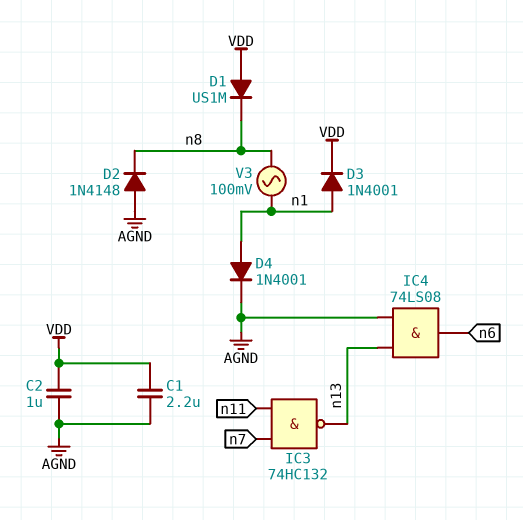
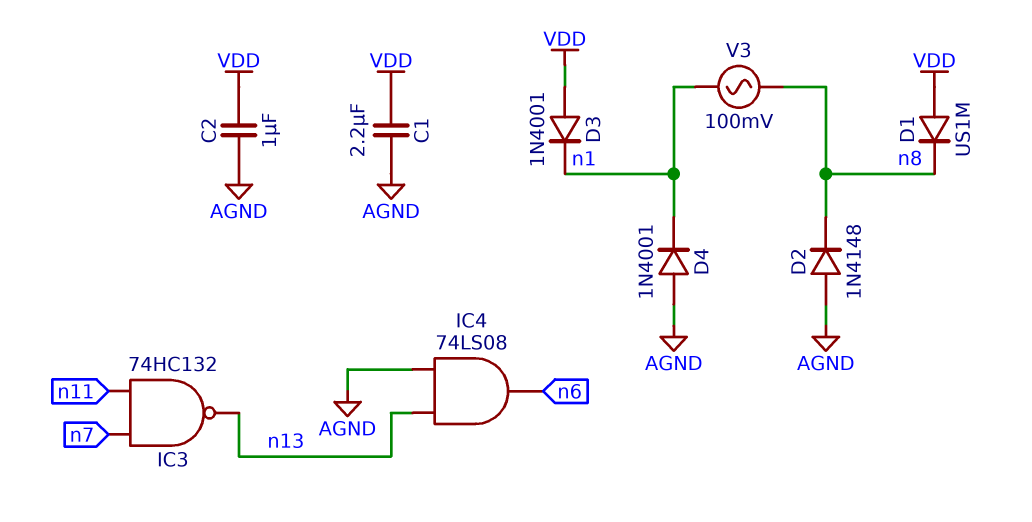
D3: diode 1N4001 (A n1, K VDD) -> diode 1N4001 (A VDD, K n1)
D4: diode 1N4001 (A n1, K AGND) -> diode 1N4001 (A AGND, K n1)

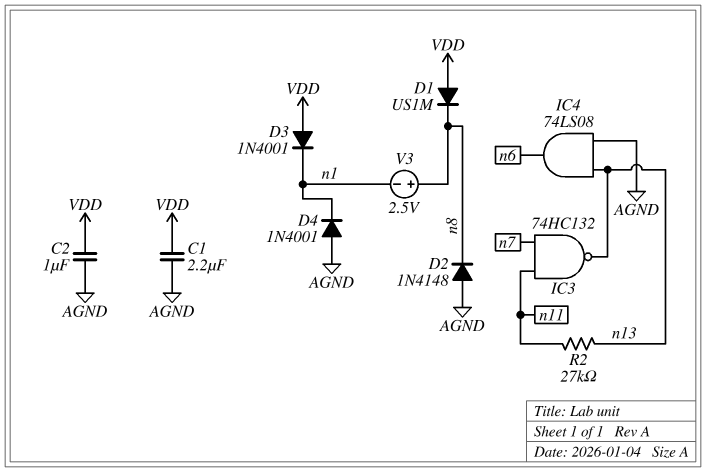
R2: none -> 27k (n11, n13)
V3: AC 100mV (n1, n8) -> 2.5V (plus n8, minus n1)

